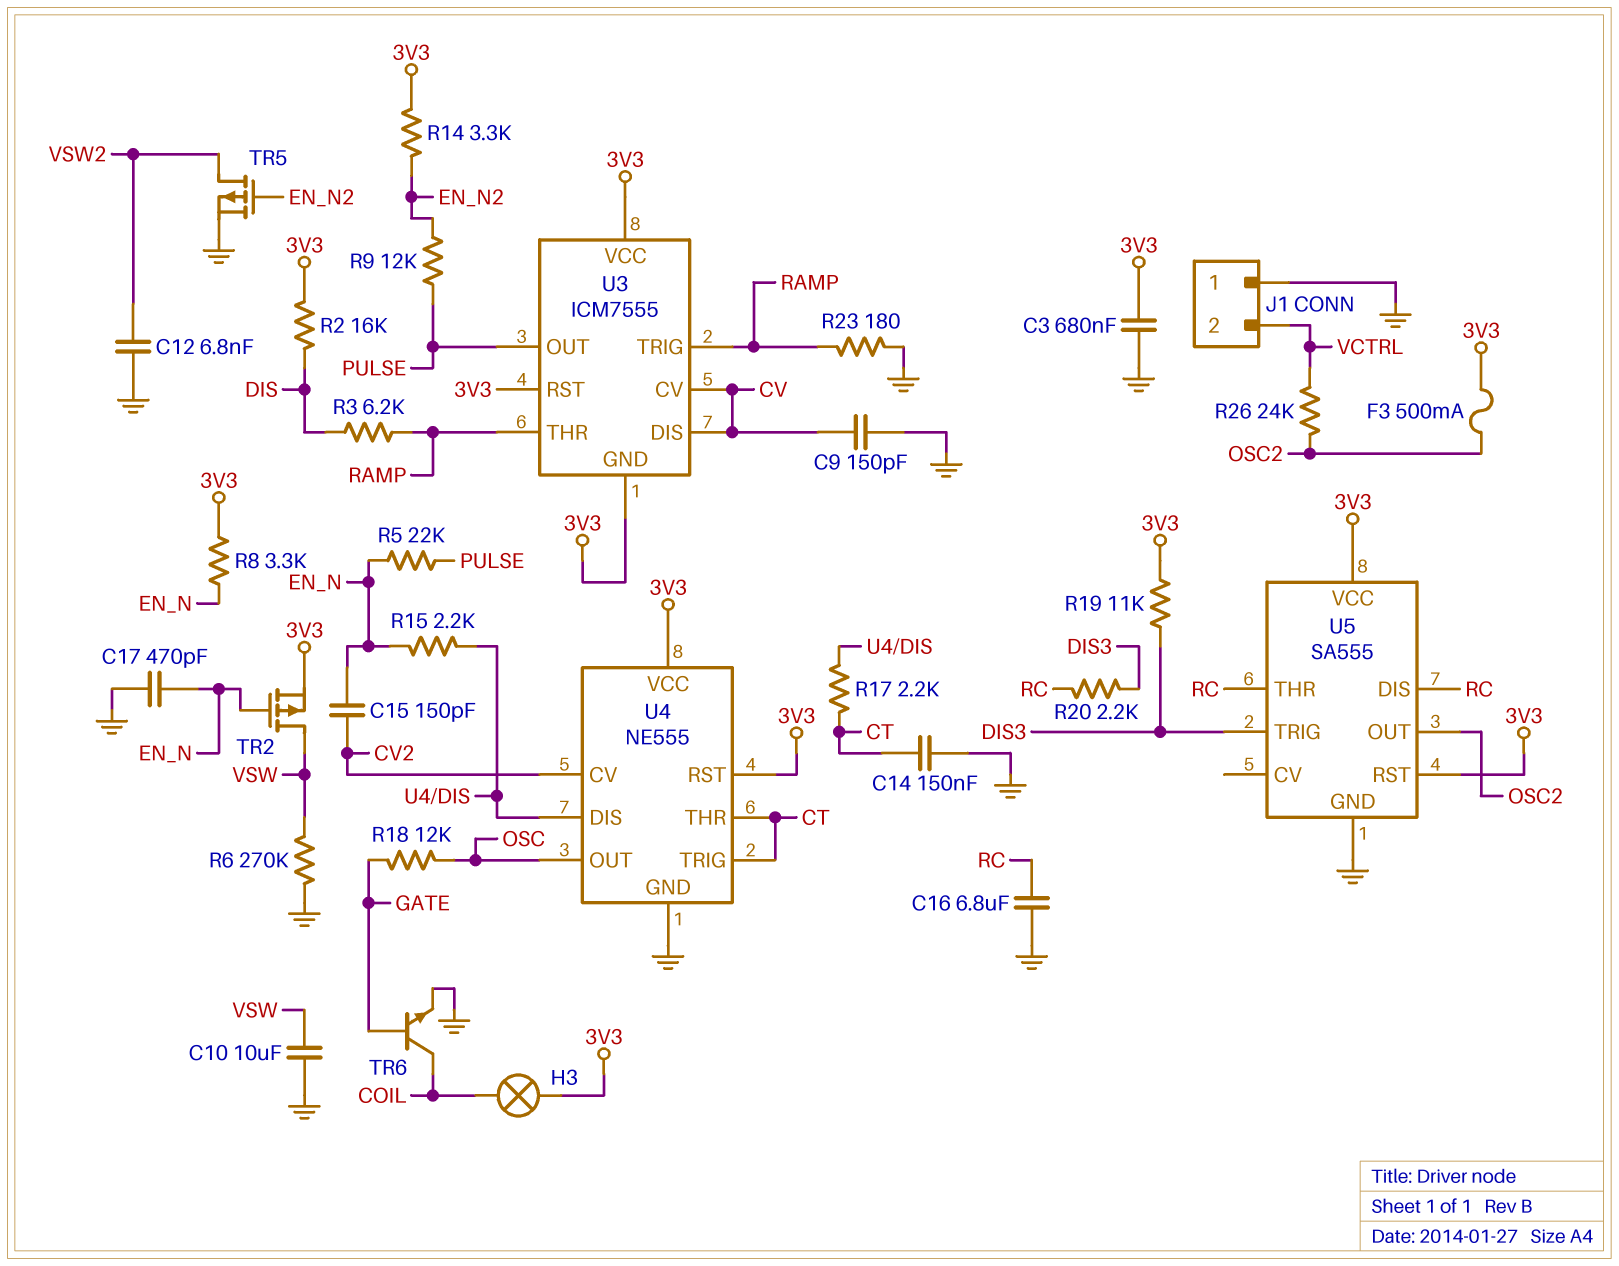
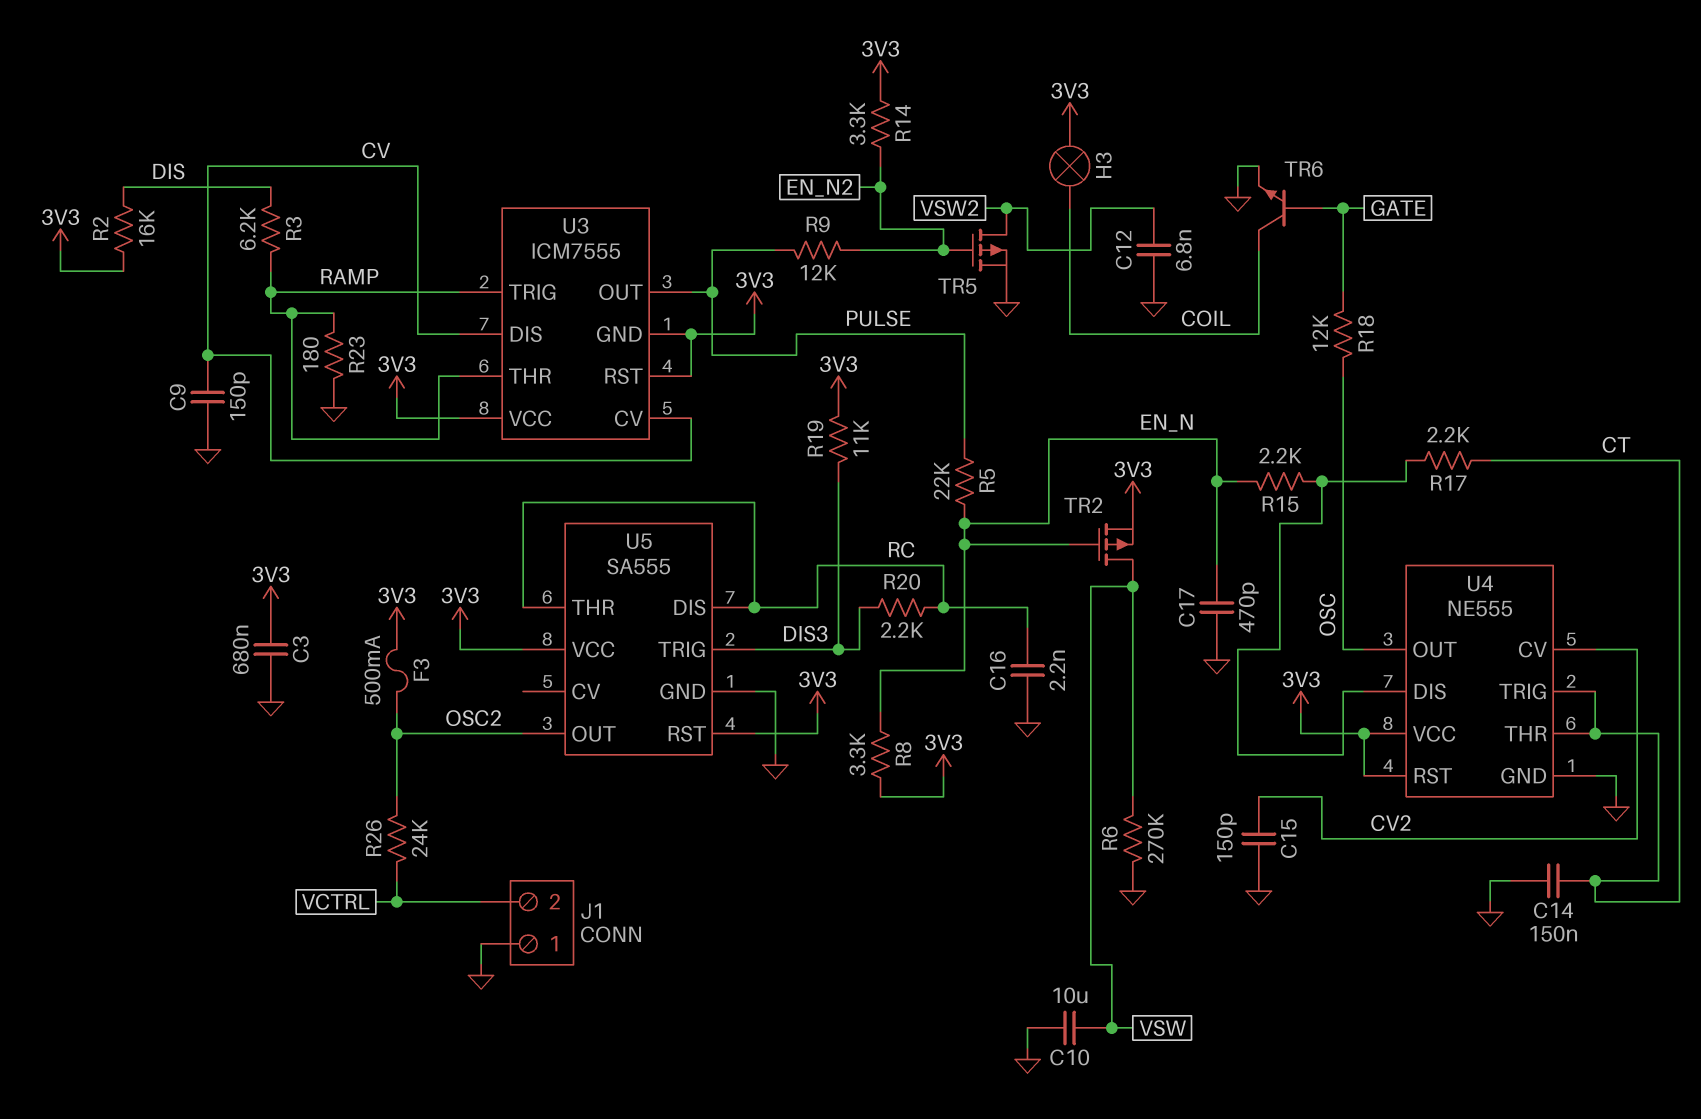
C15: 150pF (CV2, EN_N) -> 150pF (CV2, GND)
C16: 6.8uF (GND, RC) -> 2.2nF (GND, RC)

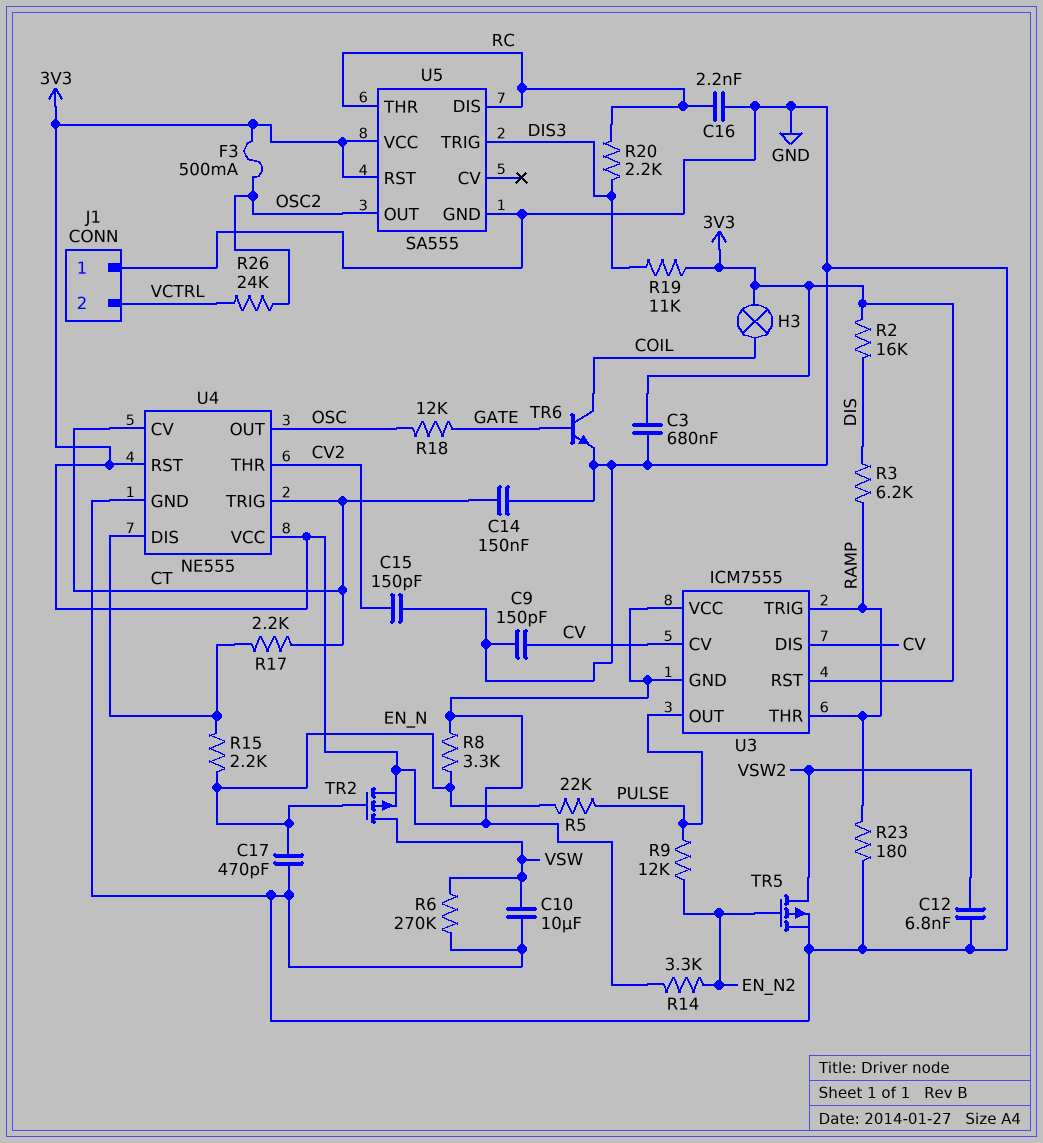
U4 pin CV: CV2 -> CT
U4 pin THR: CT -> CV2

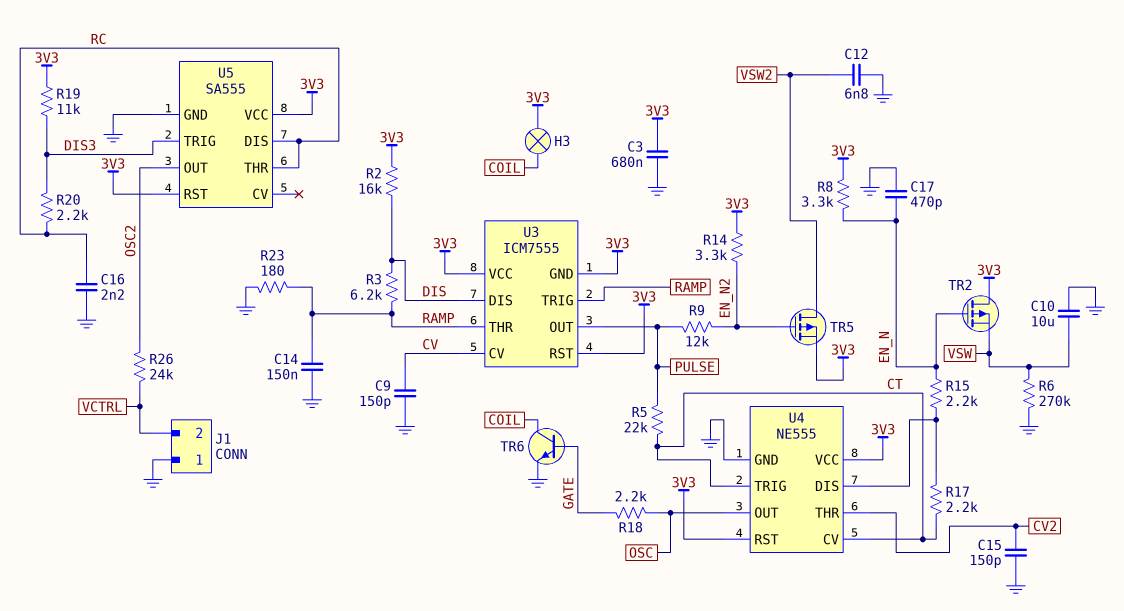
C14: 150nF (CT, GND) -> 150nF (GND, RAMP)
F3: 500mA (3V3, OSC2) -> none
R5: 22k (EN_N, PULSE) -> 22k (CT, PULSE)
R18: 12k (GATE, OSC) -> 2.2k (GATE, OSC)
TR2: PMOS (G EN_N, D VSW, S 3V3) -> PMOS (G EN_N, D 3V3, S VSW)
TR5: PMOS (G EN_N2, D VSW2, S GND) -> PMOS (G EN_N2, D VSW2, S 3V3)
U3 pin DIS: CV -> DIS

